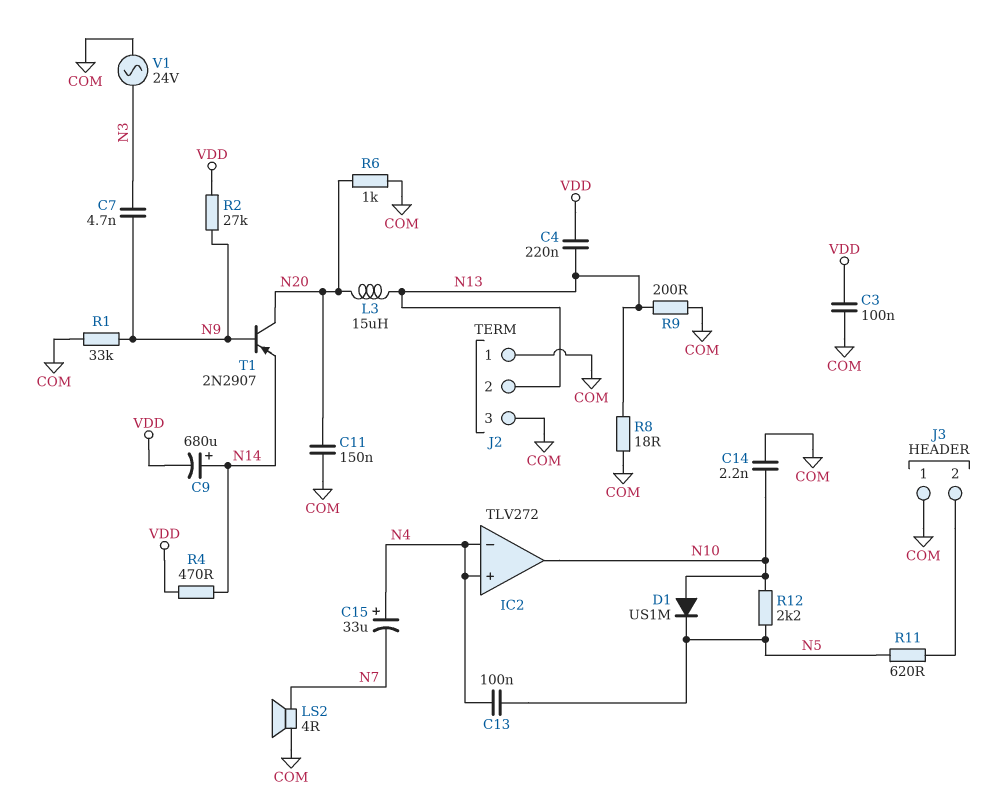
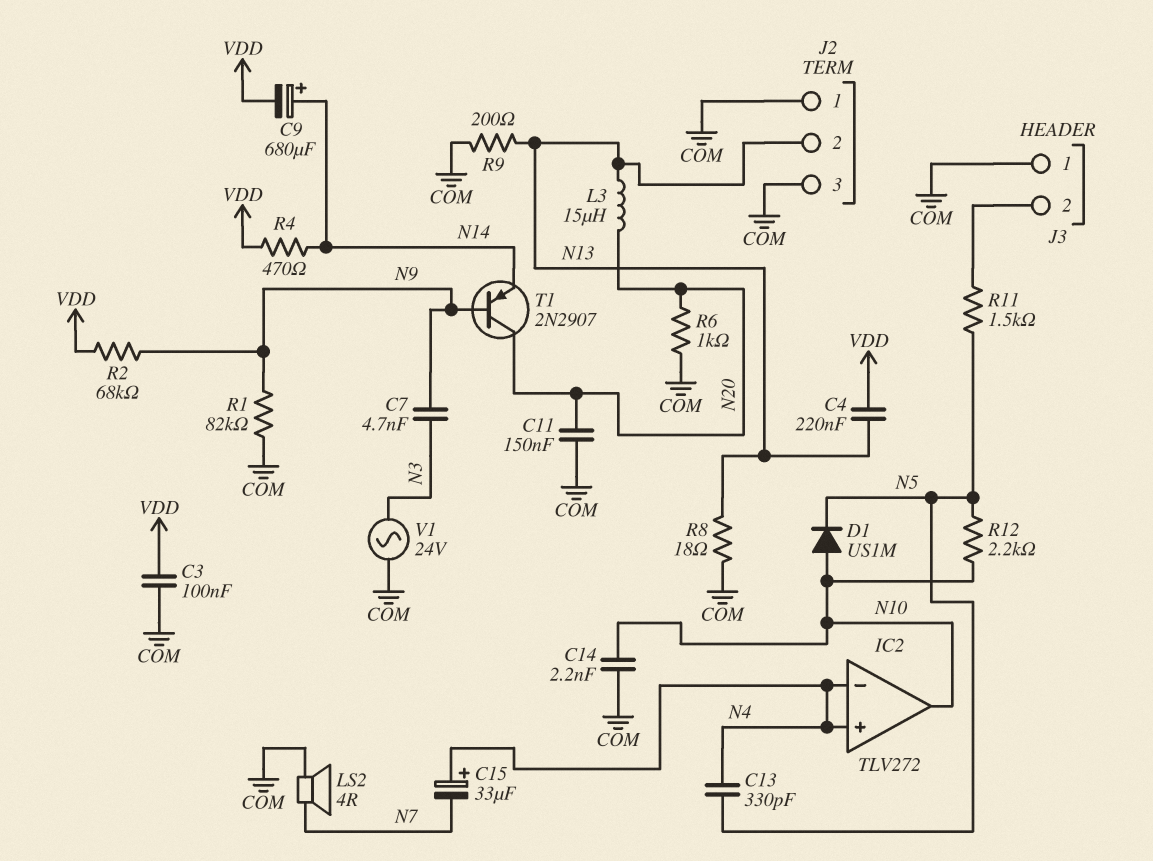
C13: 100nF (N4, N5) -> 330pF (N4, N5)
R1: 33k (COM, N9) -> 82k (COM, N9)
R2: 27k (N9, VDD) -> 68k (N9, VDD)
R11: 620 (J3/2, N5) -> 1.5k (J3/2, N5)

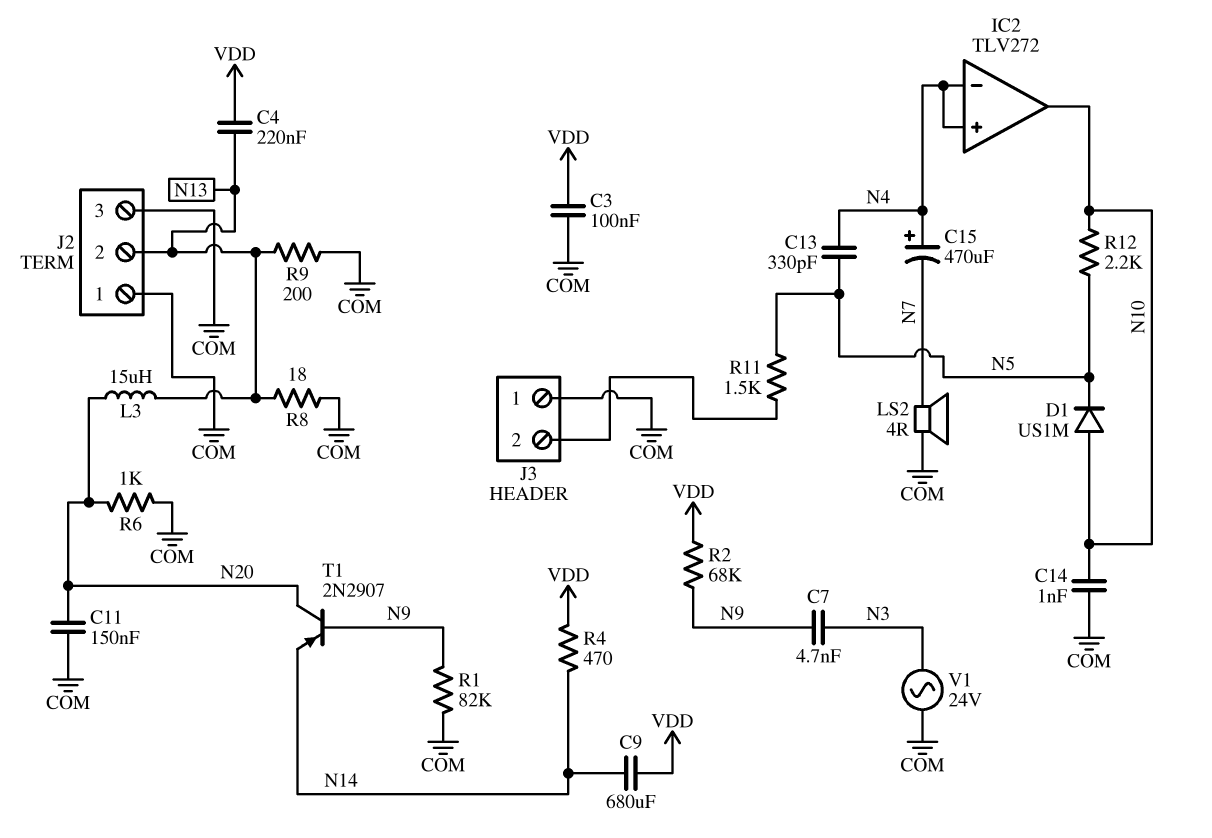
C9: 680uF (plus N14, minus VDD) -> 680uF (N14, VDD)
C14: 2.2nF (COM, N10) -> 1nF (COM, N10)
C15: 33uF (plus N4, minus N7) -> 470uF (plus N4, minus N7)

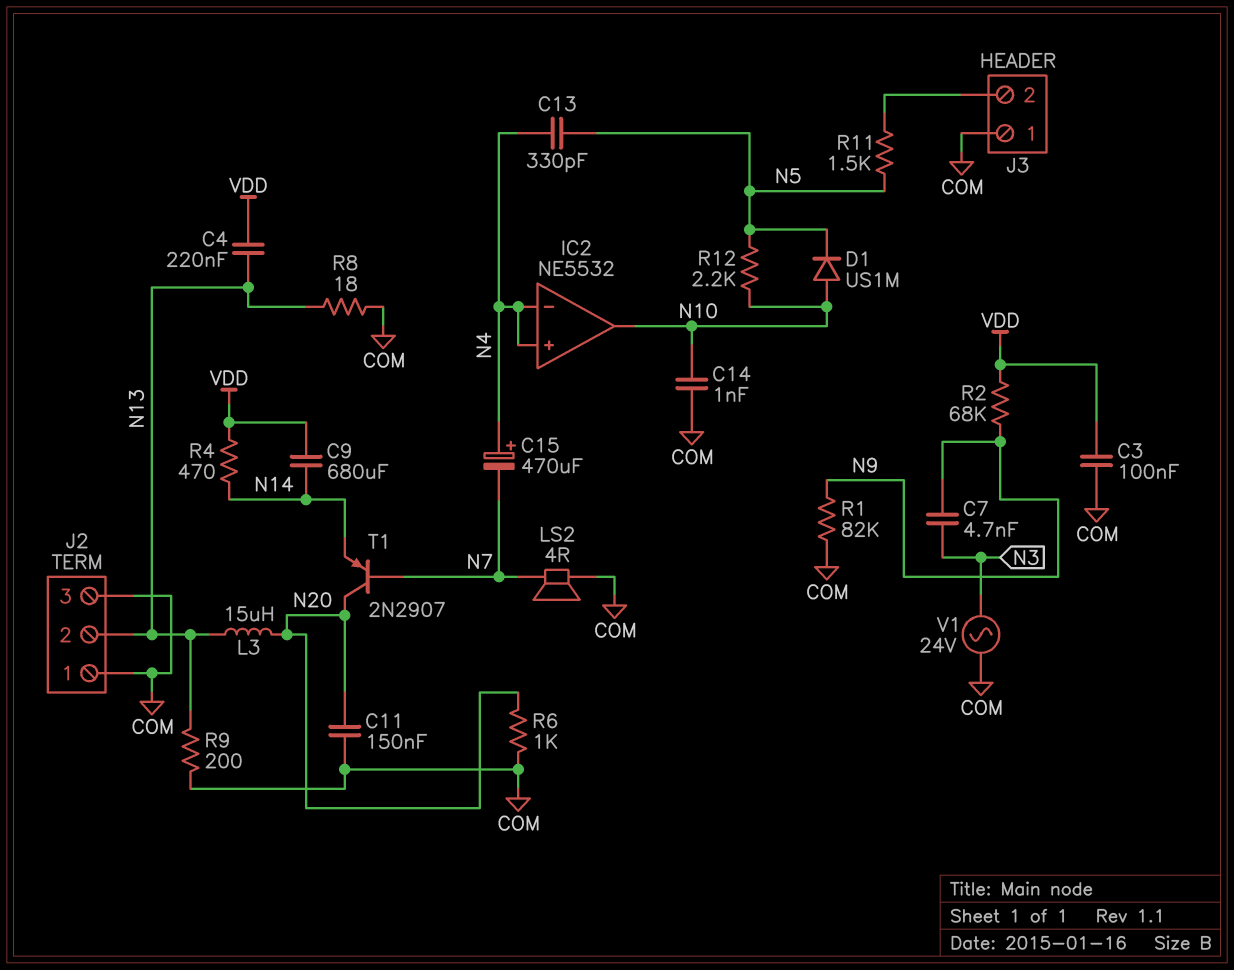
IC2: TLV272 -> NE5532
T1: PNP 2N2907 (B N9, C N20, E N14) -> PNP 2N2907 (B N7, C N20, E N14)

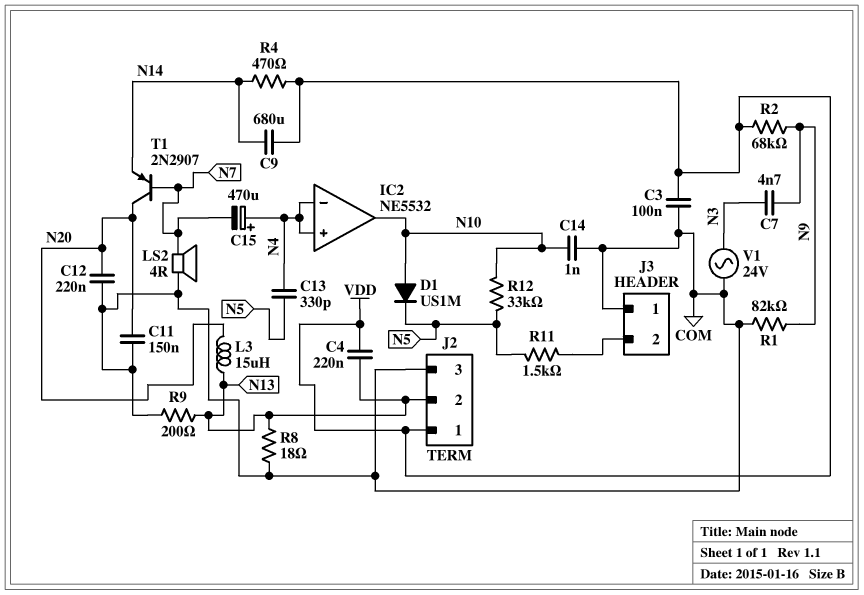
C12: none -> 220nF (COM, N20)
J2 pin 1: COM -> VDD
R6: 1k (COM, N20) -> none
R12: 2.2k (N5, N10) -> 33k (N5, N10)

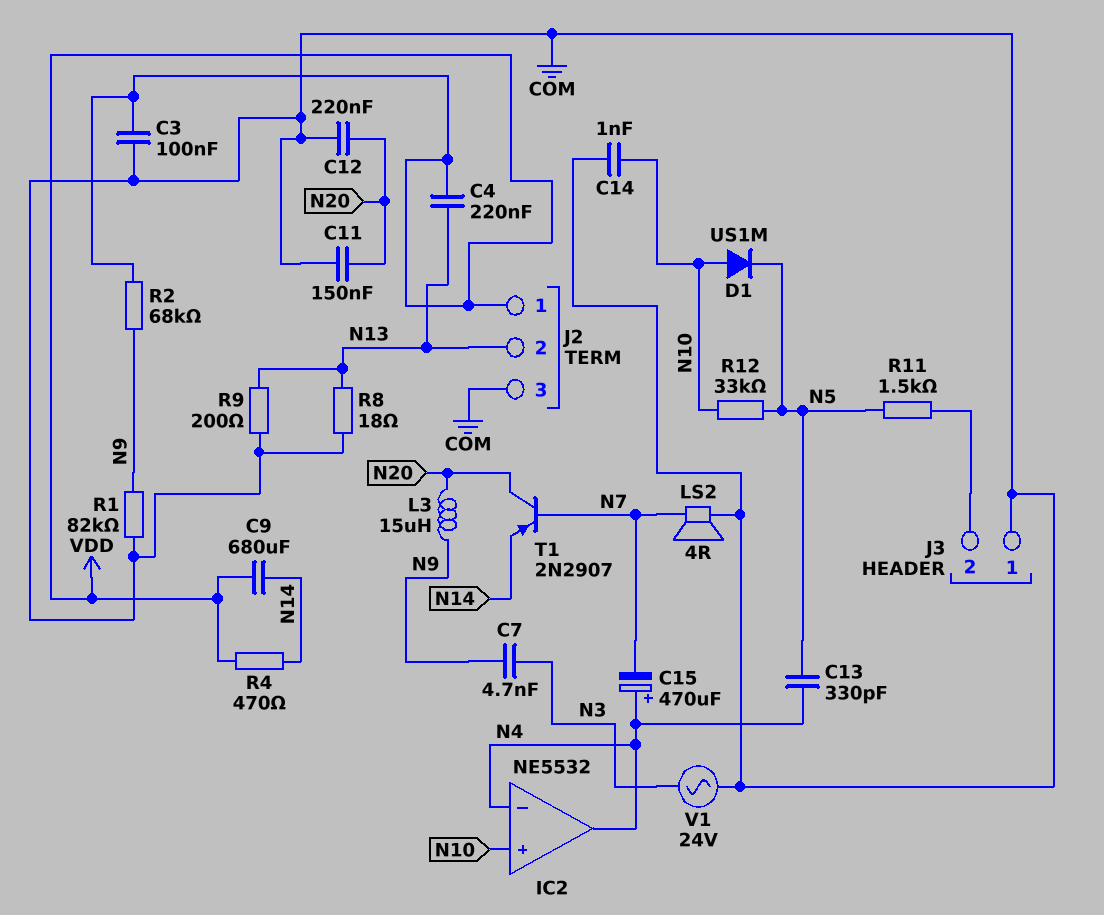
IC2 pin in+: N4 -> N10
IC2 pin out: N10 -> N4
L3: 15uH (N13, N20) -> 15uH (N9, N20)

